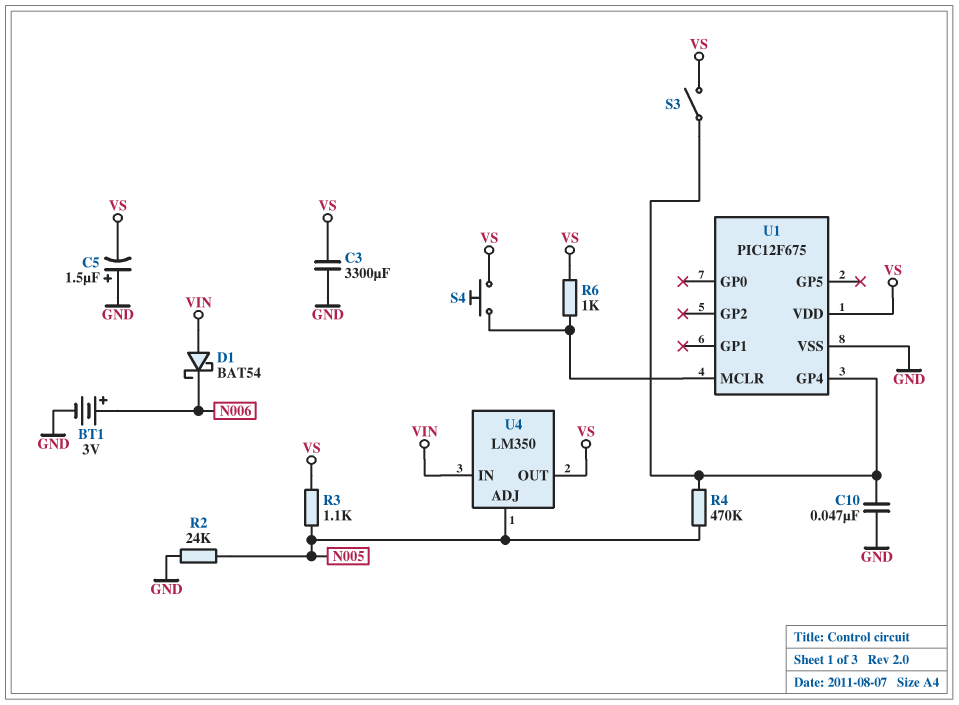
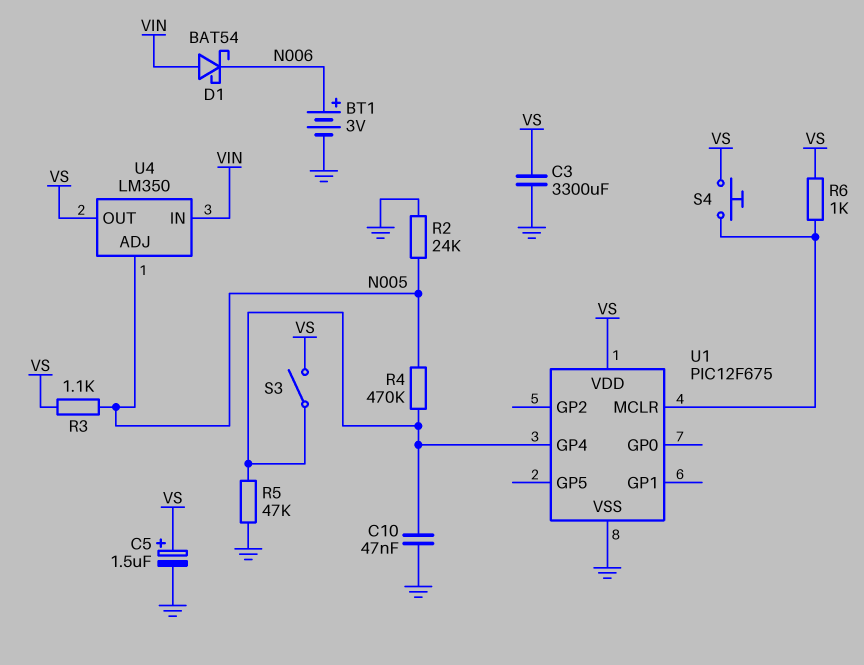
C5: 1.5uF (plus GND, minus VS) -> 1.5uF (plus VS, minus GND)
R5: none -> 47k (GND, U1/GP4)

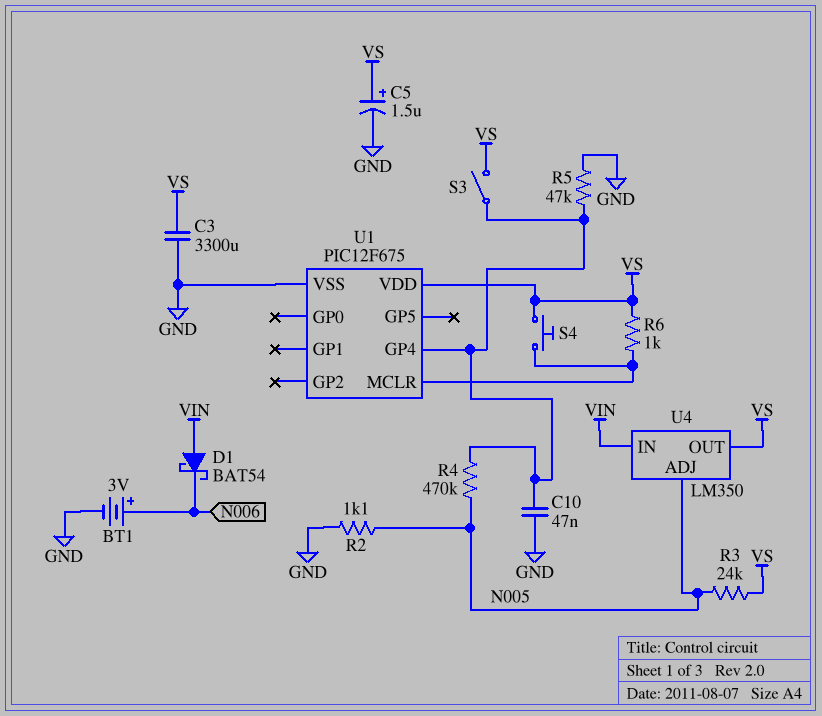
R2: 24k (GND, N005) -> 1.1k (GND, N005)
R3: 1.1k (N005, VS) -> 24k (N005, VS)

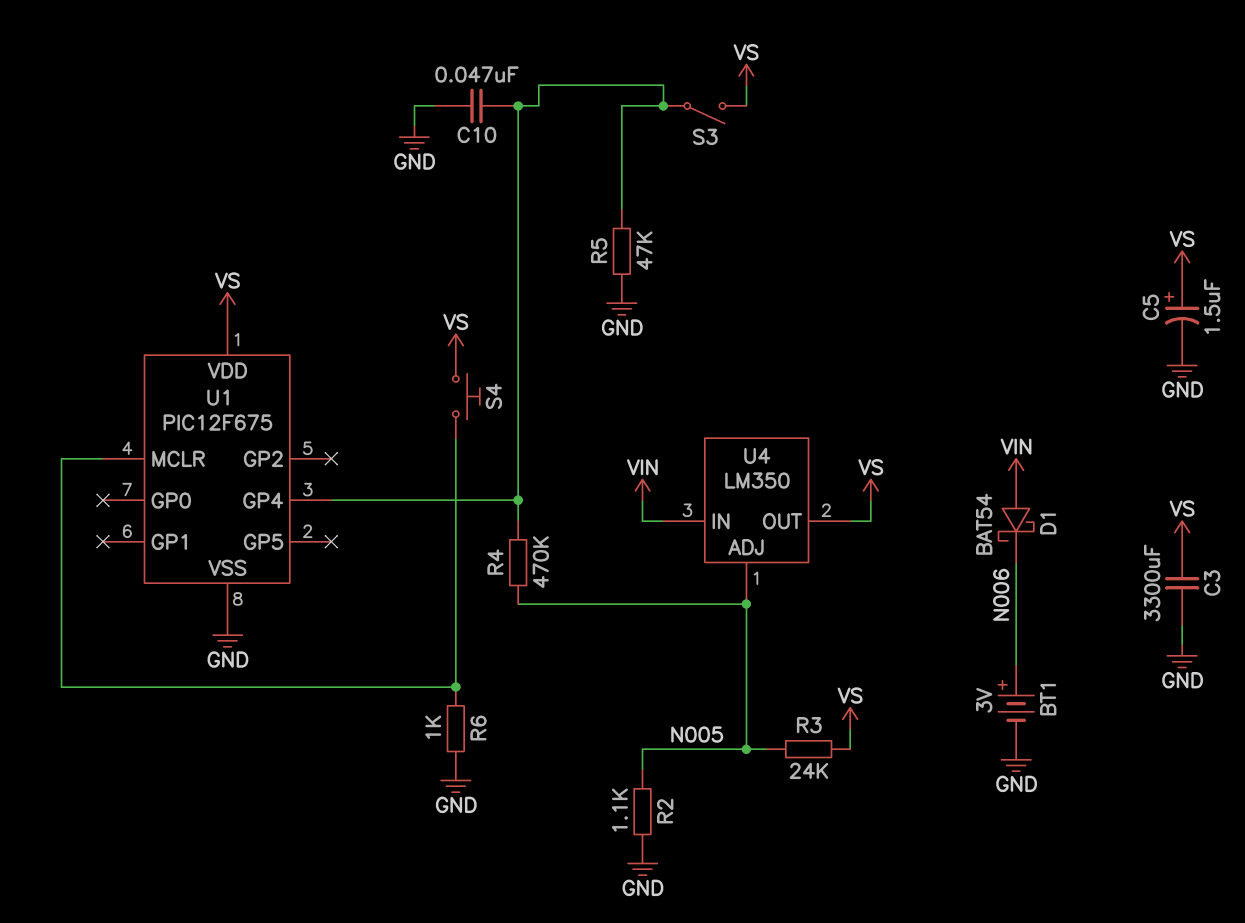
R6: 1k (U1/MCLR, VS) -> 1k (GND, U1/MCLR)

